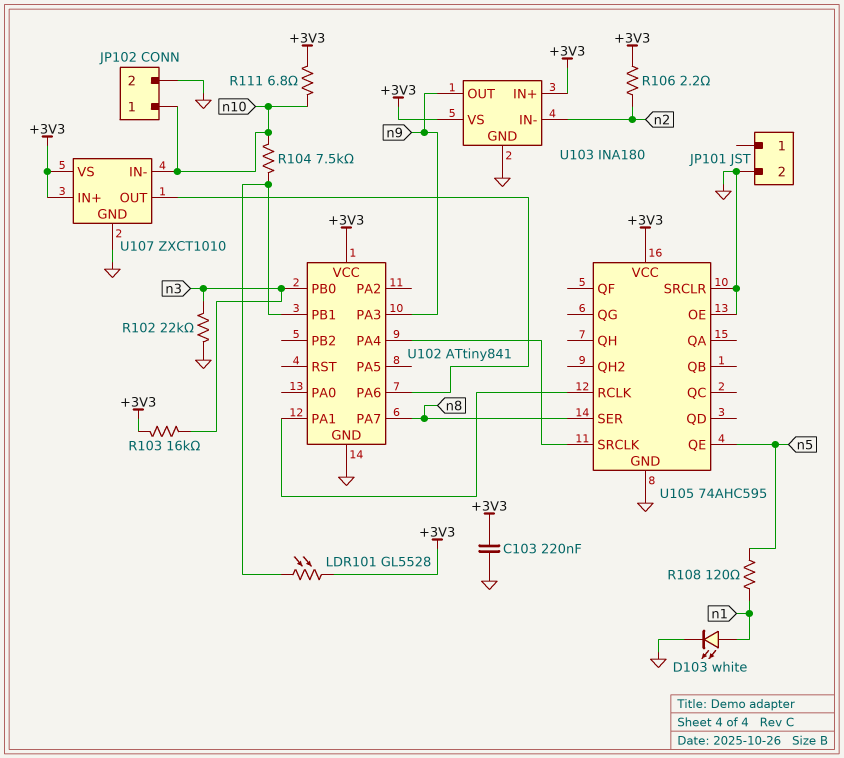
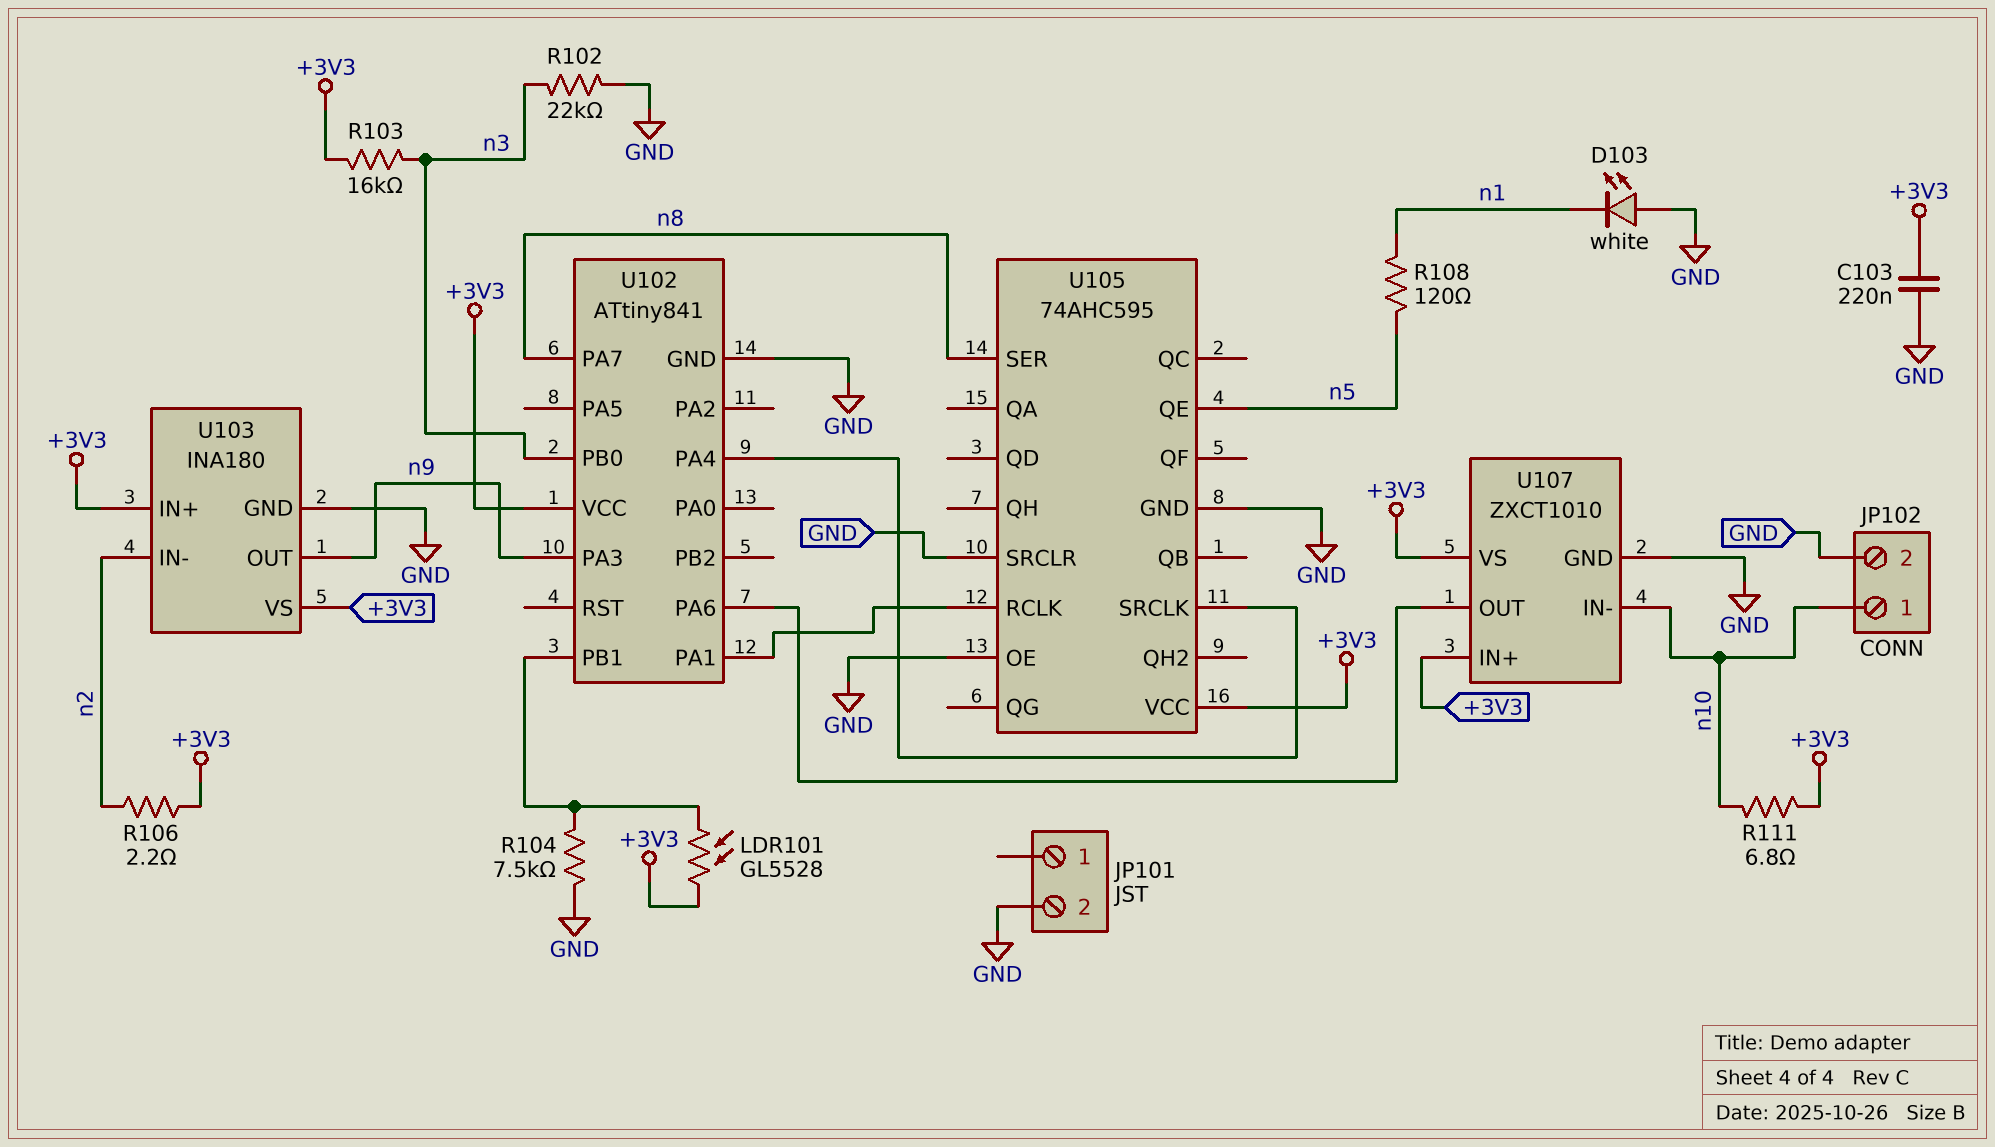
D103: LED white (A n1, K GND) -> LED white (A GND, K n1)
R104: 7.5k (U102/PB1, n10) -> 7.5k (GND, U102/PB1)

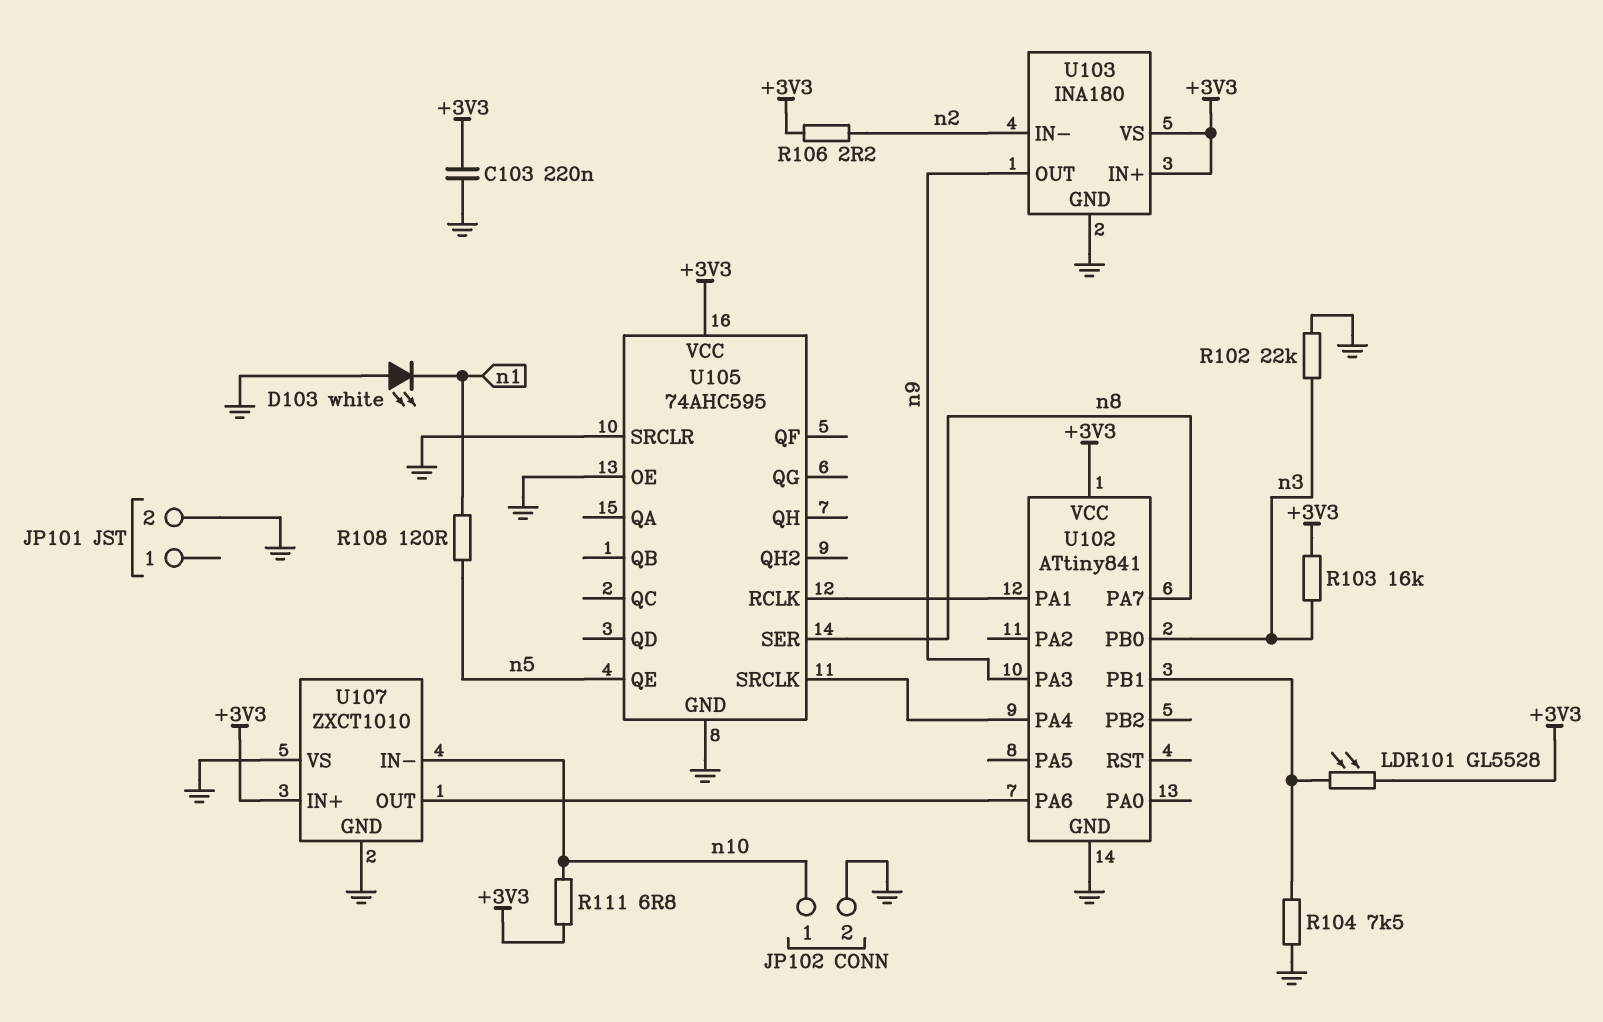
U107 pin VS: +3V3 -> GND

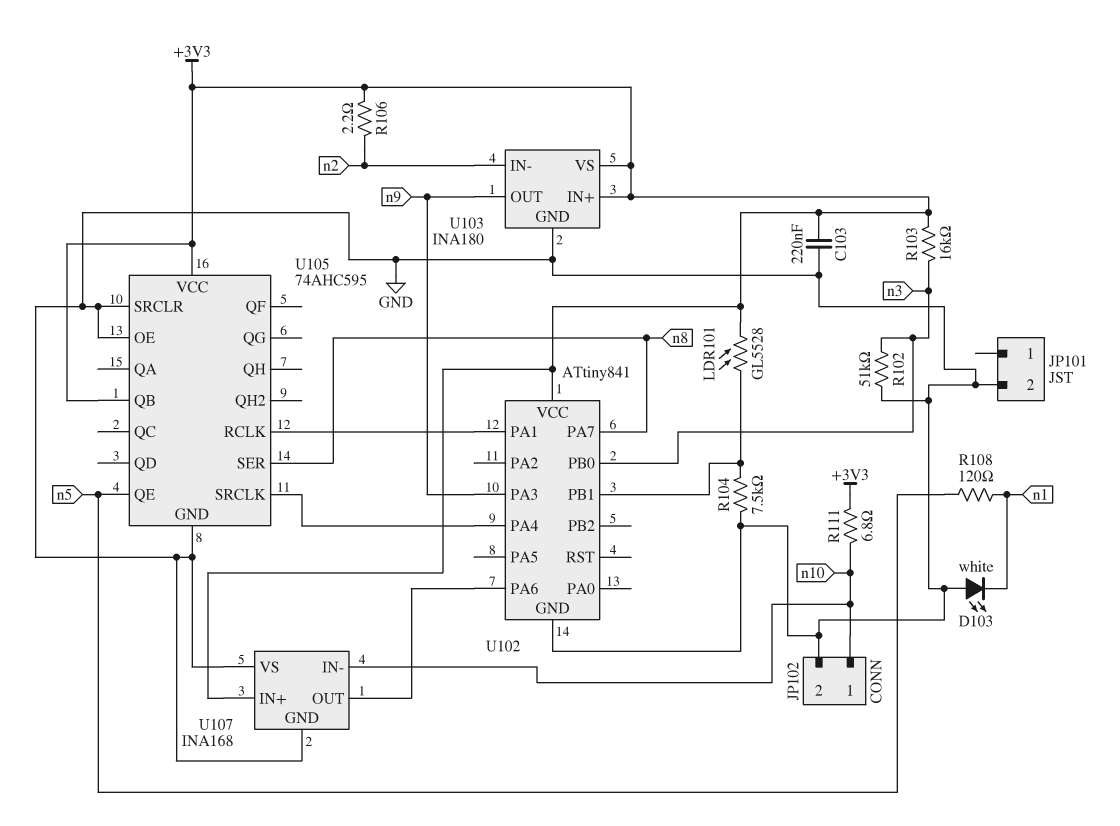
R102: 22k (GND, n3) -> 51k (GND, n3)
U105 pin QB: none -> +3V3
U107: ZXCT1010 -> INA168

